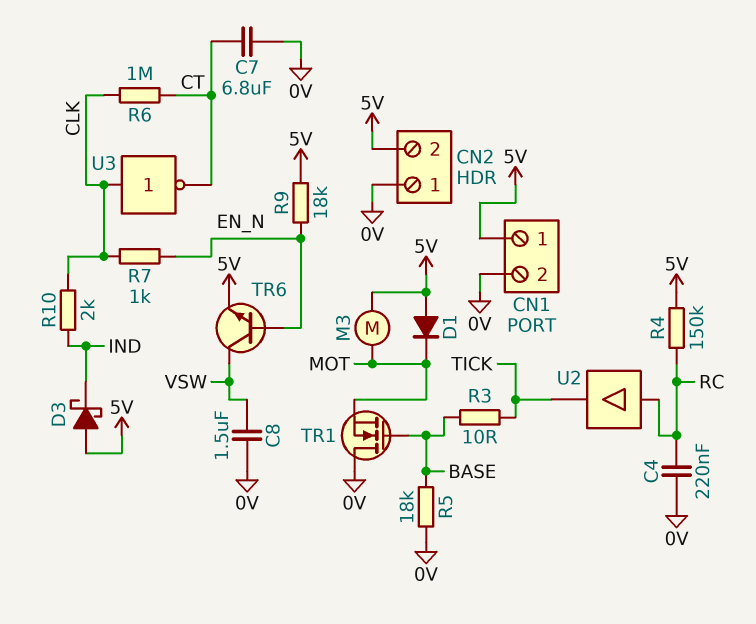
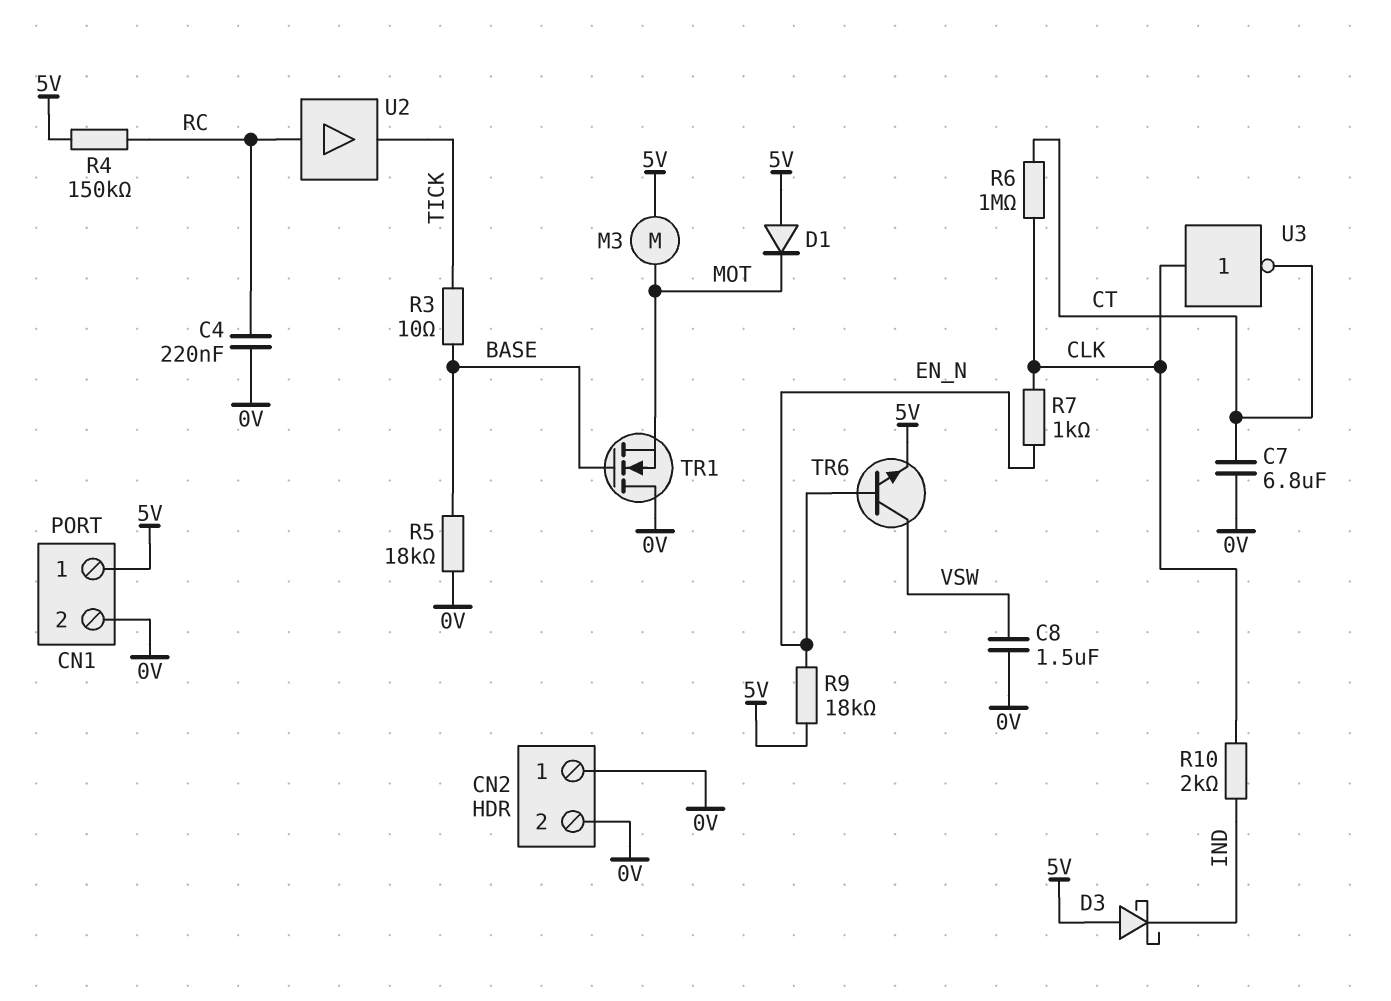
CN2 pin 2: 5V -> 0V

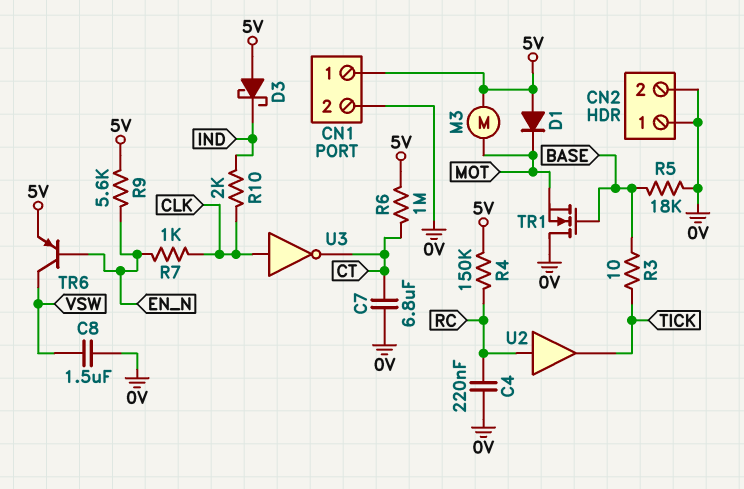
R6: 1M (CLK, CT) -> 1M (5V, CT)
R9: 18k (5V, EN_N) -> 5.6k (5V, EN_N)
TR6: NPN (B EN_N, C VSW, E 5V) -> PNP (B EN_N, C VSW, E 5V)

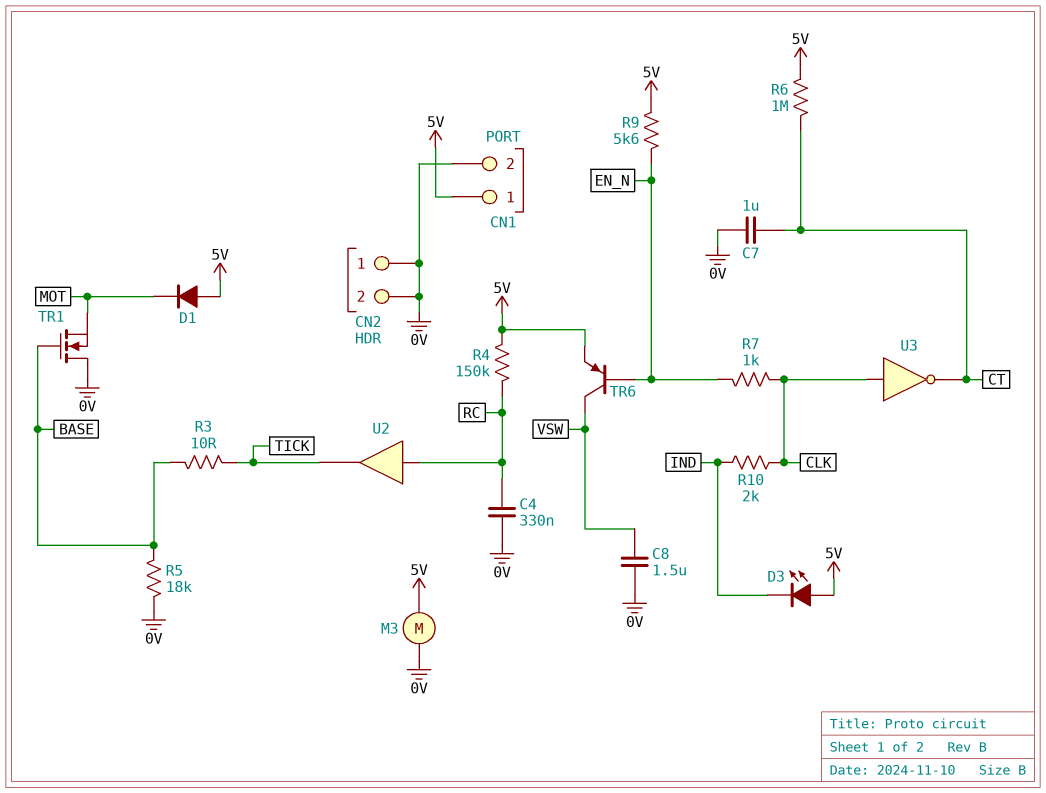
C4: 220nF (0V, RC) -> 330nF (0V, RC)
C7: 6.8uF (0V, CT) -> 1uF (0V, CT)
D3: schottky (A 5V, K IND) -> LED (A 5V, K IND)
M3: motor (5V, MOT) -> motor (0V, 5V)

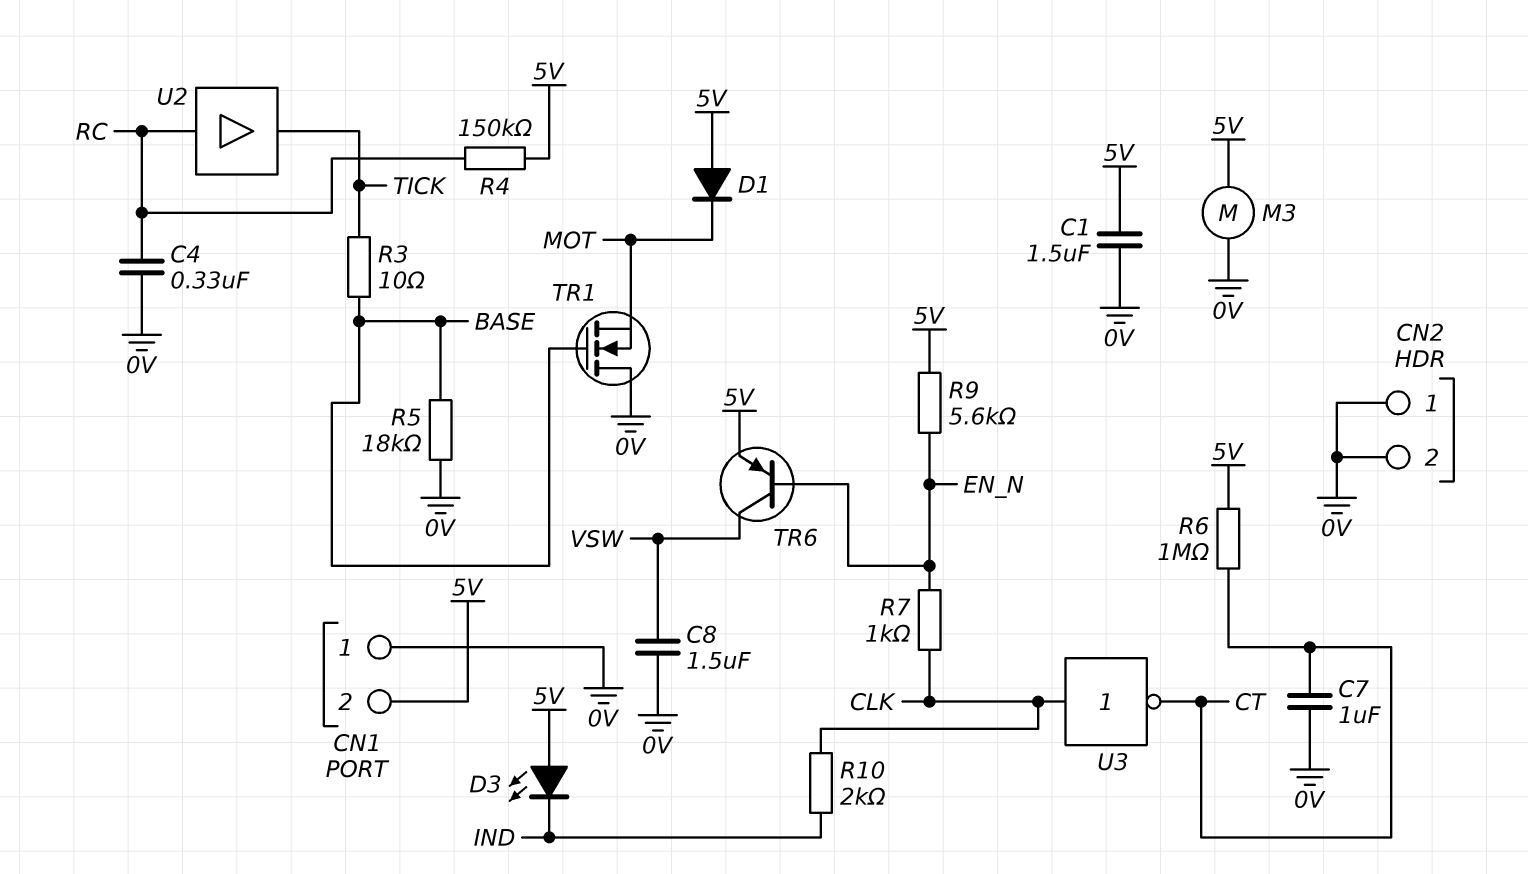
C1: none -> 1.5uF (0V, 5V)
CN1 pin 1: 5V -> 0V
CN1 pin 2: 0V -> 5V

